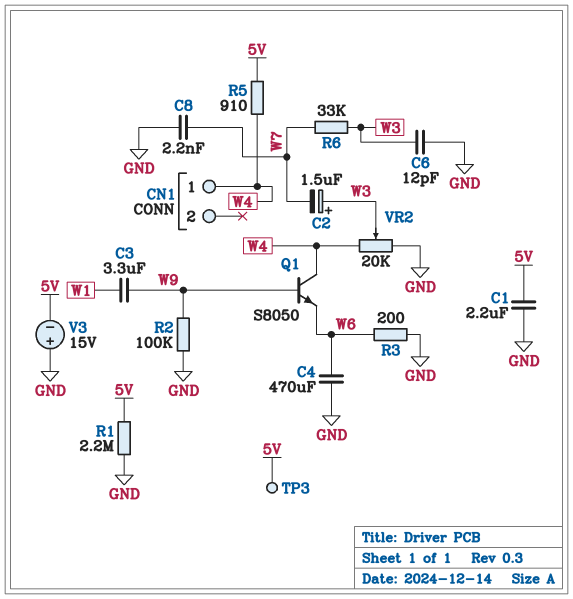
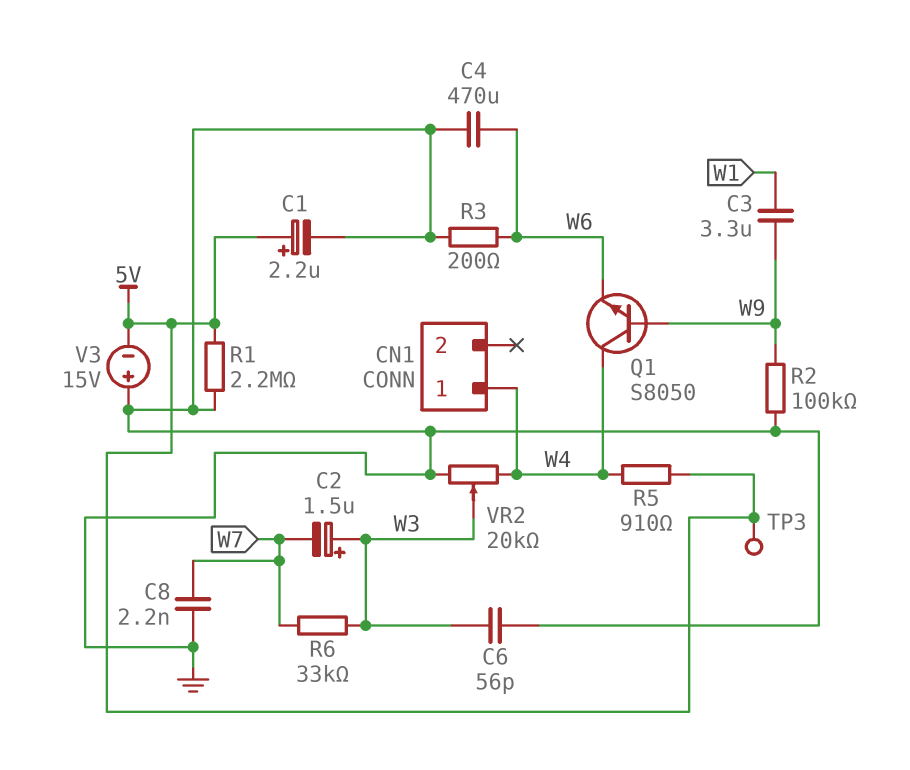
C1: 2.2uF (5V, GND) -> 2.2uF (plus 5V, minus GND)
C6: 12pF (GND, W3) -> 56pF (GND, W3)

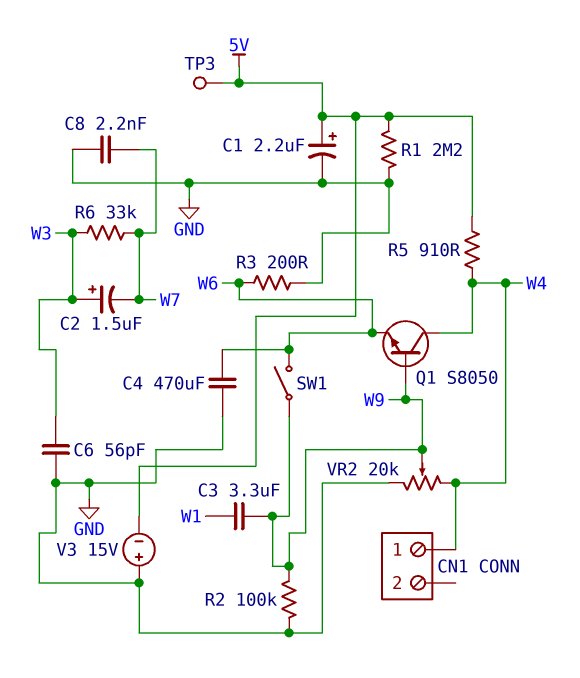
SW1: none -> switch (W6, W9)
VR2: 20k (GND, W4, wiper W3) -> 20k (GND, W4, wiper W9)

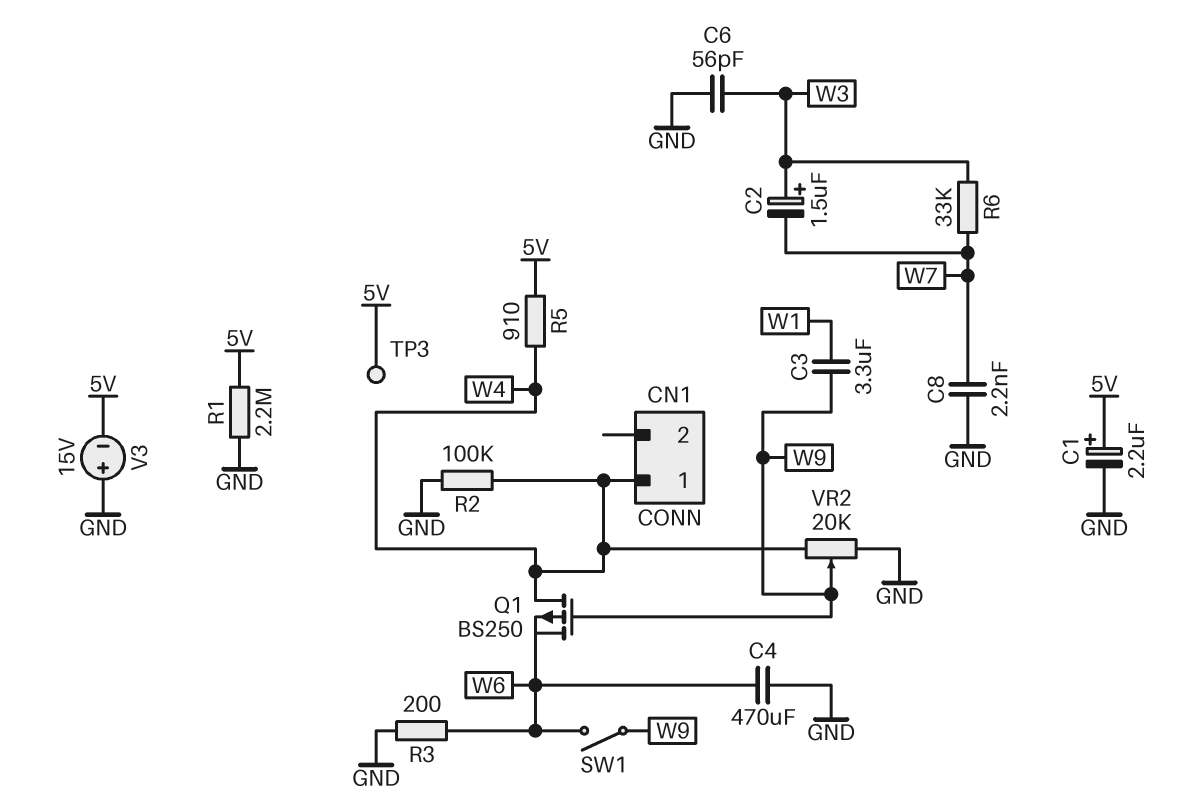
Q1: NPN S8050 (B W9, C W4, E W6) -> PMOS BS250 (G W9, D W4, S W6)
R2: 100k (GND, W9) -> 100k (GND, W4)

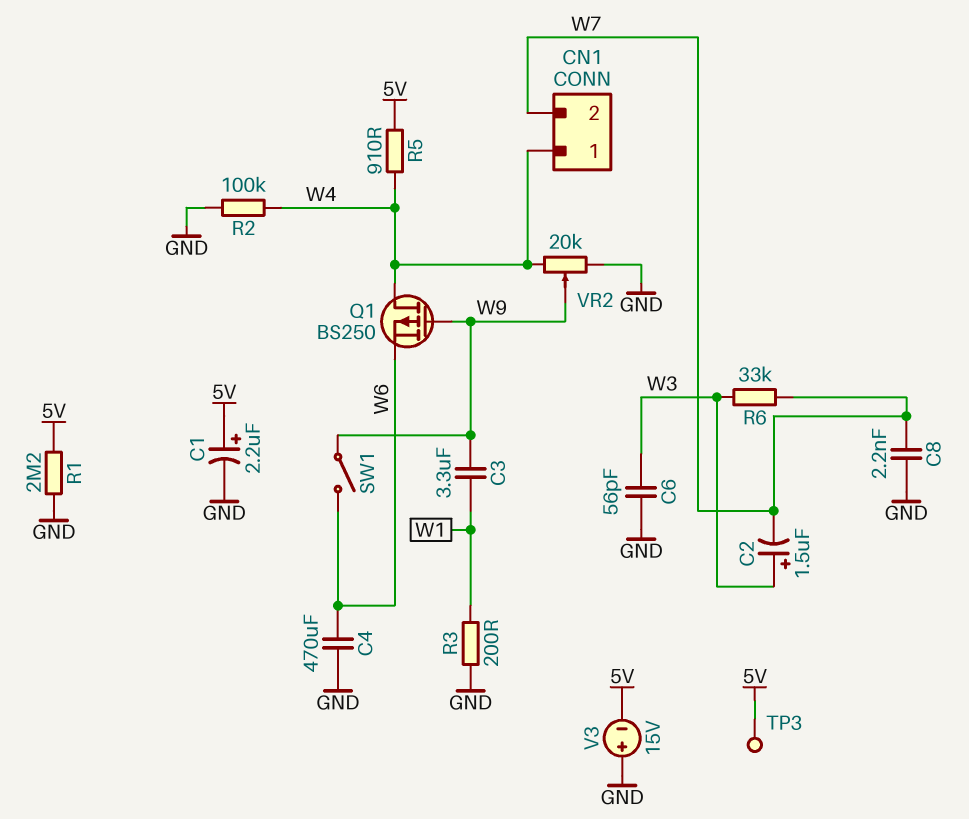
CN1 pin 2: none -> W7
R3: 200 (GND, W6) -> 200 (GND, W1)

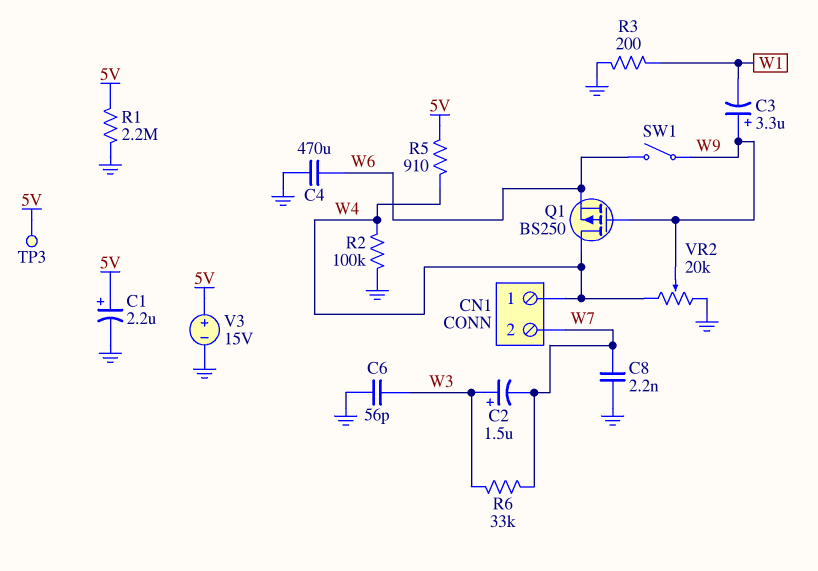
C3: 3.3uF (W1, W9) -> 3.3uF (plus W9, minus W1)
V3: 15V (plus GND, minus 5V) -> 15V (plus 5V, minus GND)

